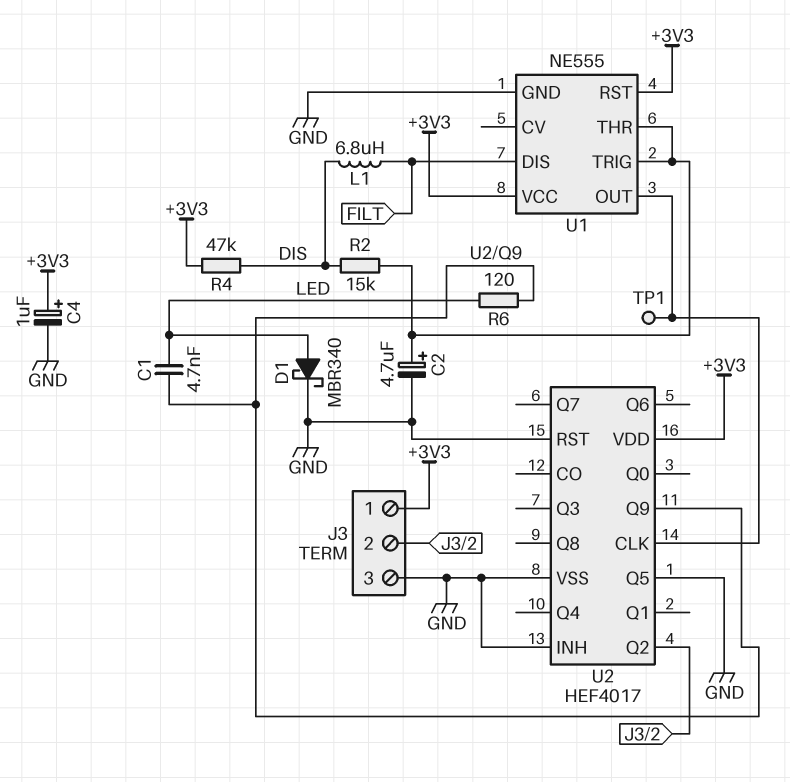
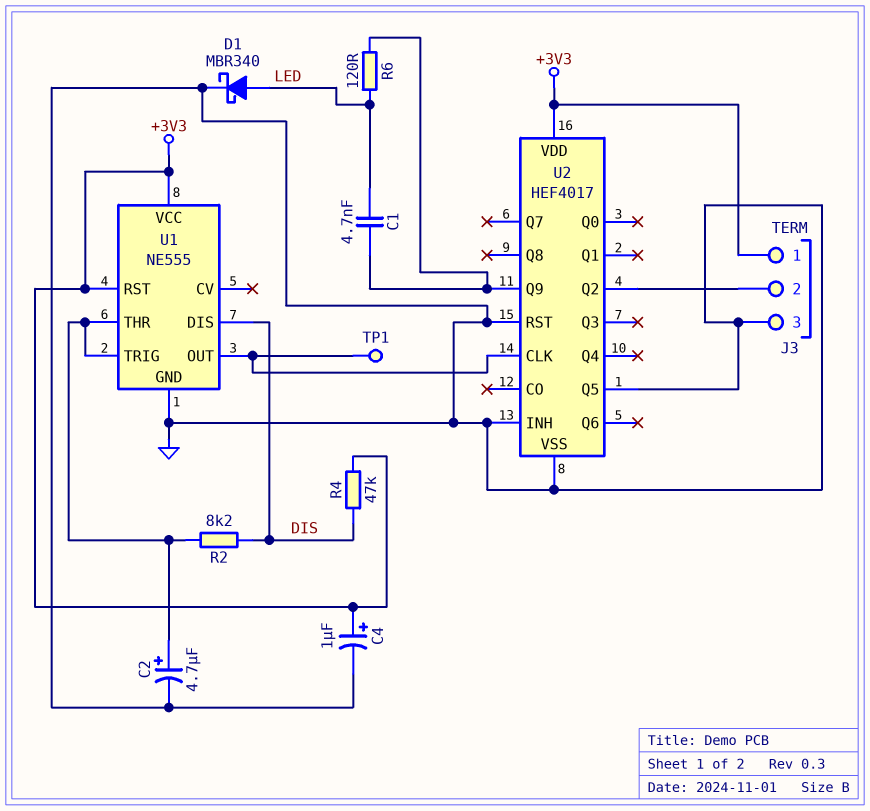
L1: 6.8uH (DIS, FILT) -> none
R2: 15k (DIS, U1/THR) -> 8.2k (DIS, U1/THR)
U1 pin DIS: FILT -> DIS

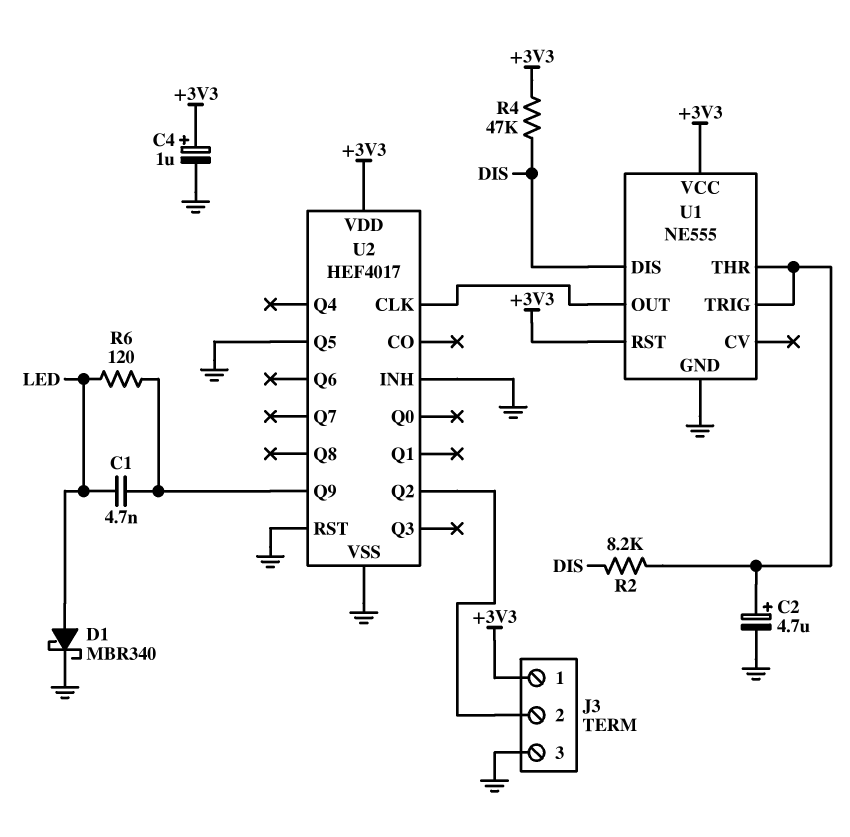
TP1: test point (U1/OUT) -> none

